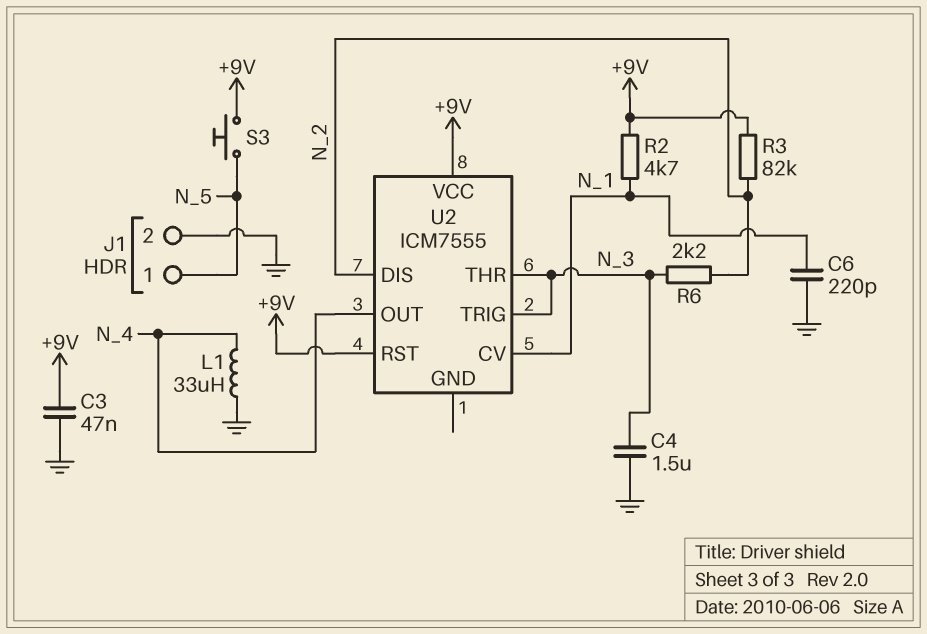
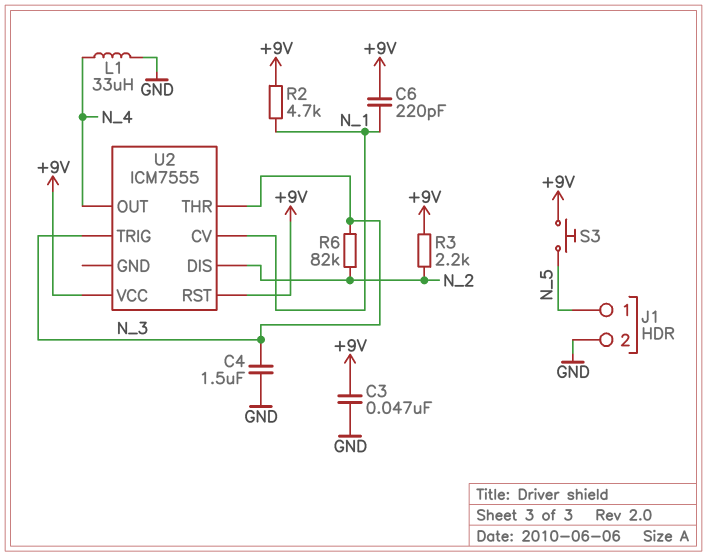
C6: 220pF (GND, N_1) -> 220pF (+9V, N_1)
R3: 82k (+9V, N_2) -> 2.2k (+9V, N_2)
R6: 2.2k (N_2, N_3) -> 82k (N_2, N_3)

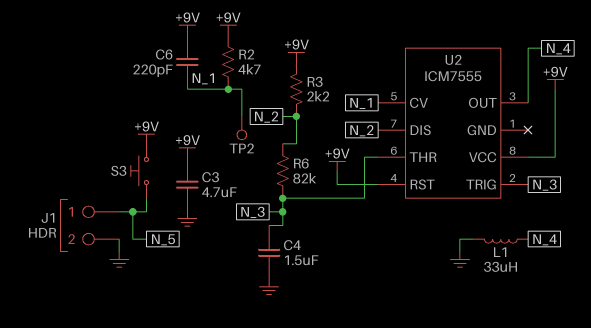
C3: 47nF (+9V, GND) -> 4.7uF (+9V, GND)
TP2: none -> test point (N_1)

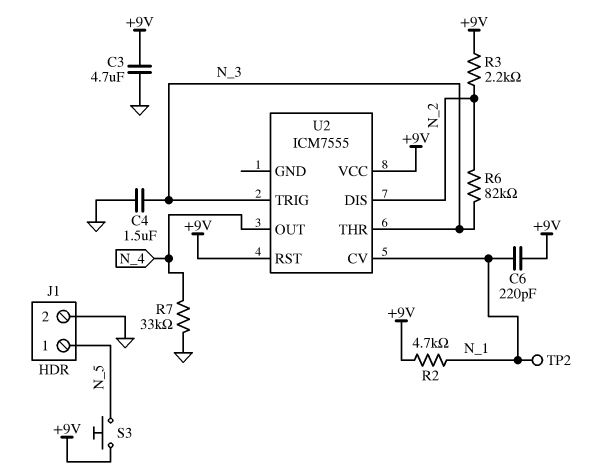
L1: 33uH (GND, N_4) -> none
R7: none -> 33k (GND, N_4)

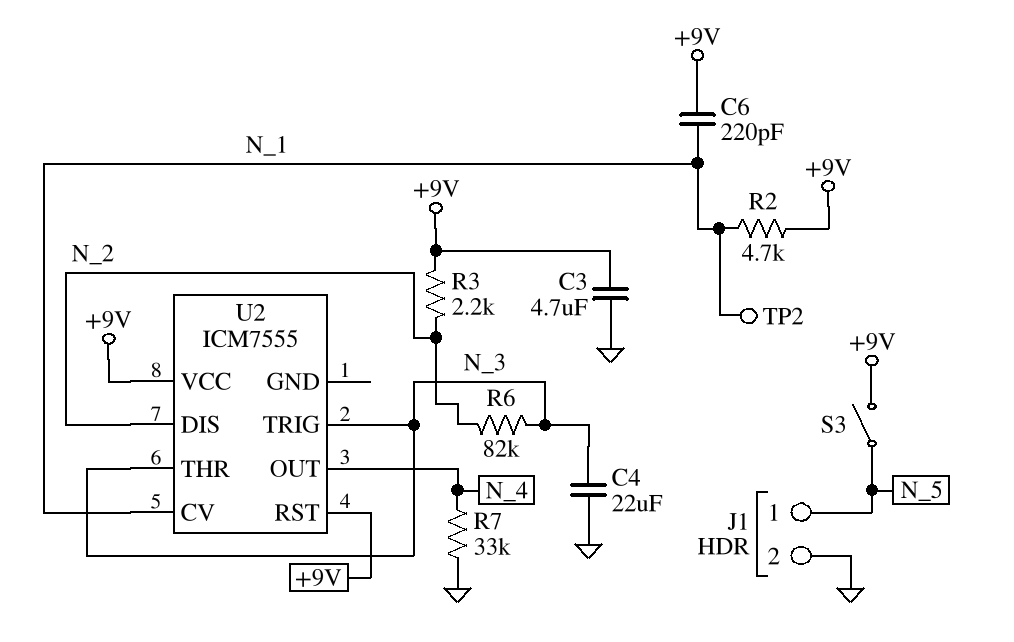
C4: 1.5uF (GND, N_3) -> 22uF (GND, N_3)
S3: button (+9V, N_5) -> switch (+9V, N_5)

